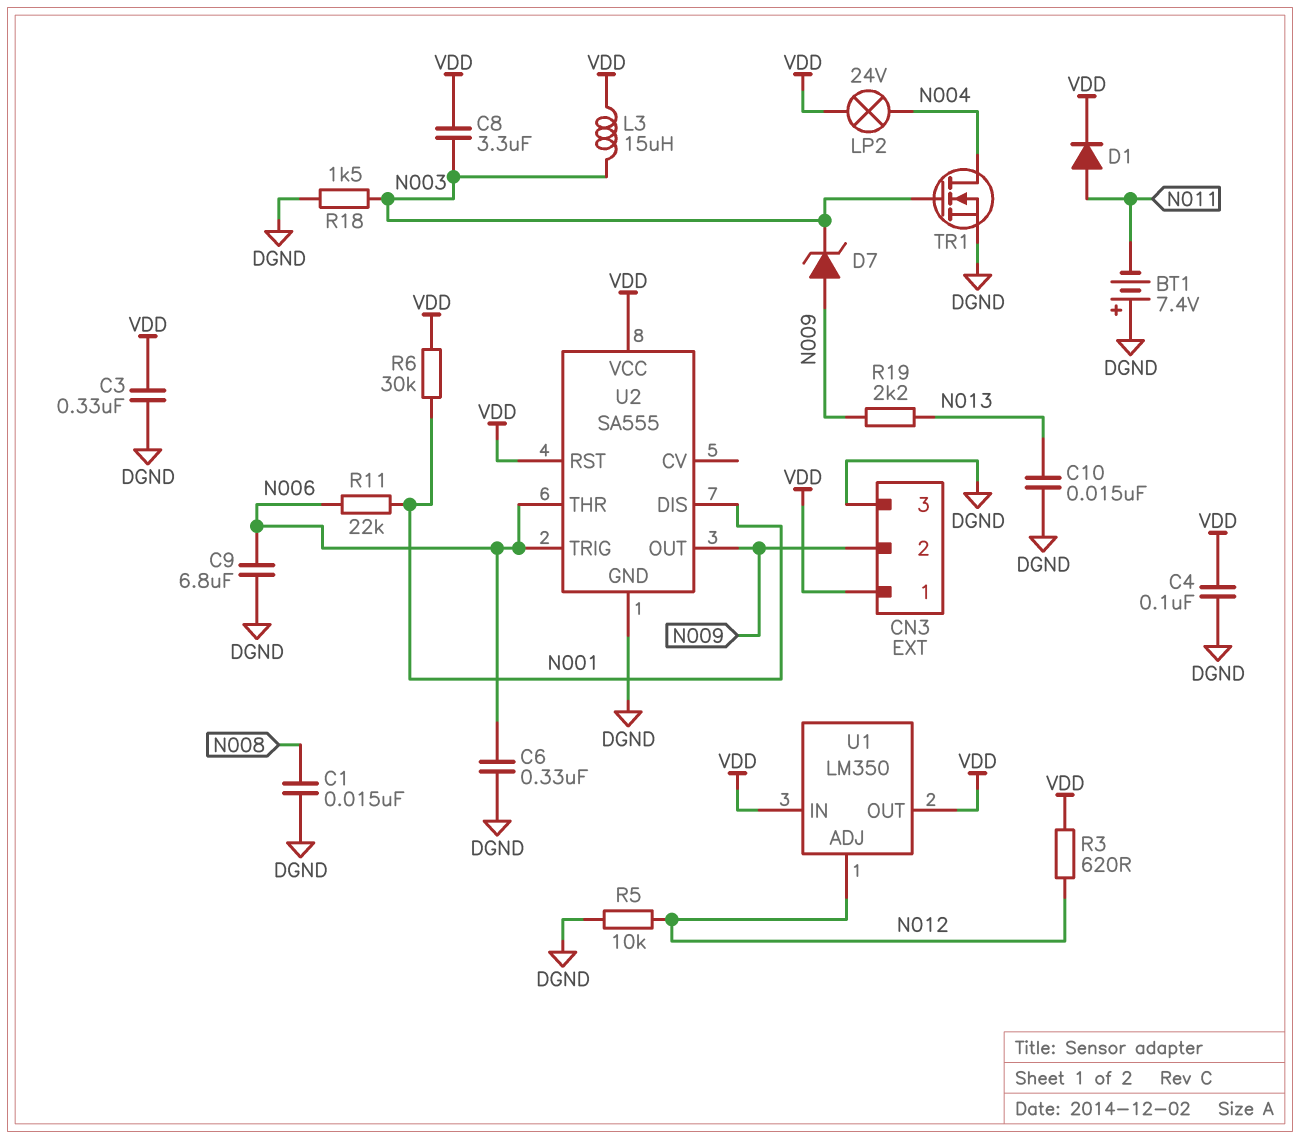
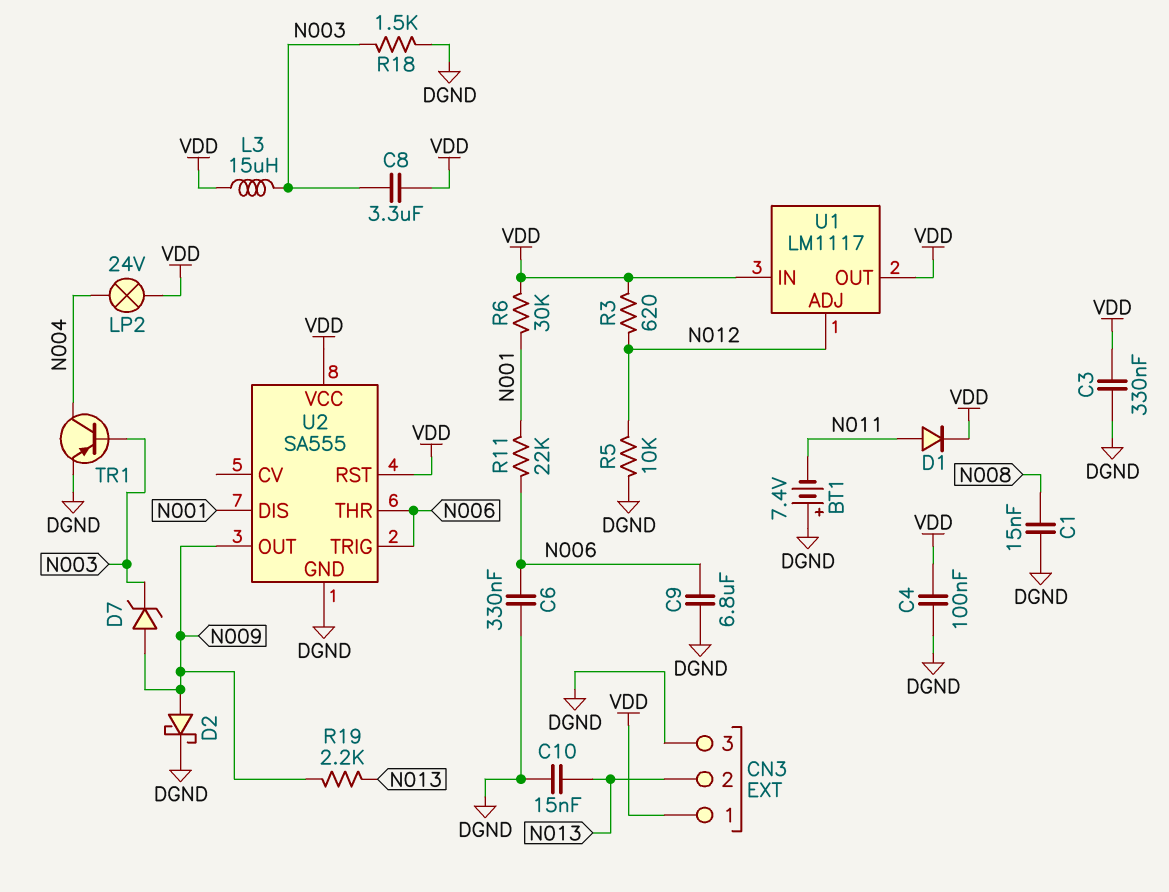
CN3 pin 2: N009 -> N013
D2: none -> schottky (A N009, K DGND)
TR1: NMOS (G N003, D N004, S DGND) -> PNP (B N003, C N004, E DGND)
U1: LM350 -> LM1117

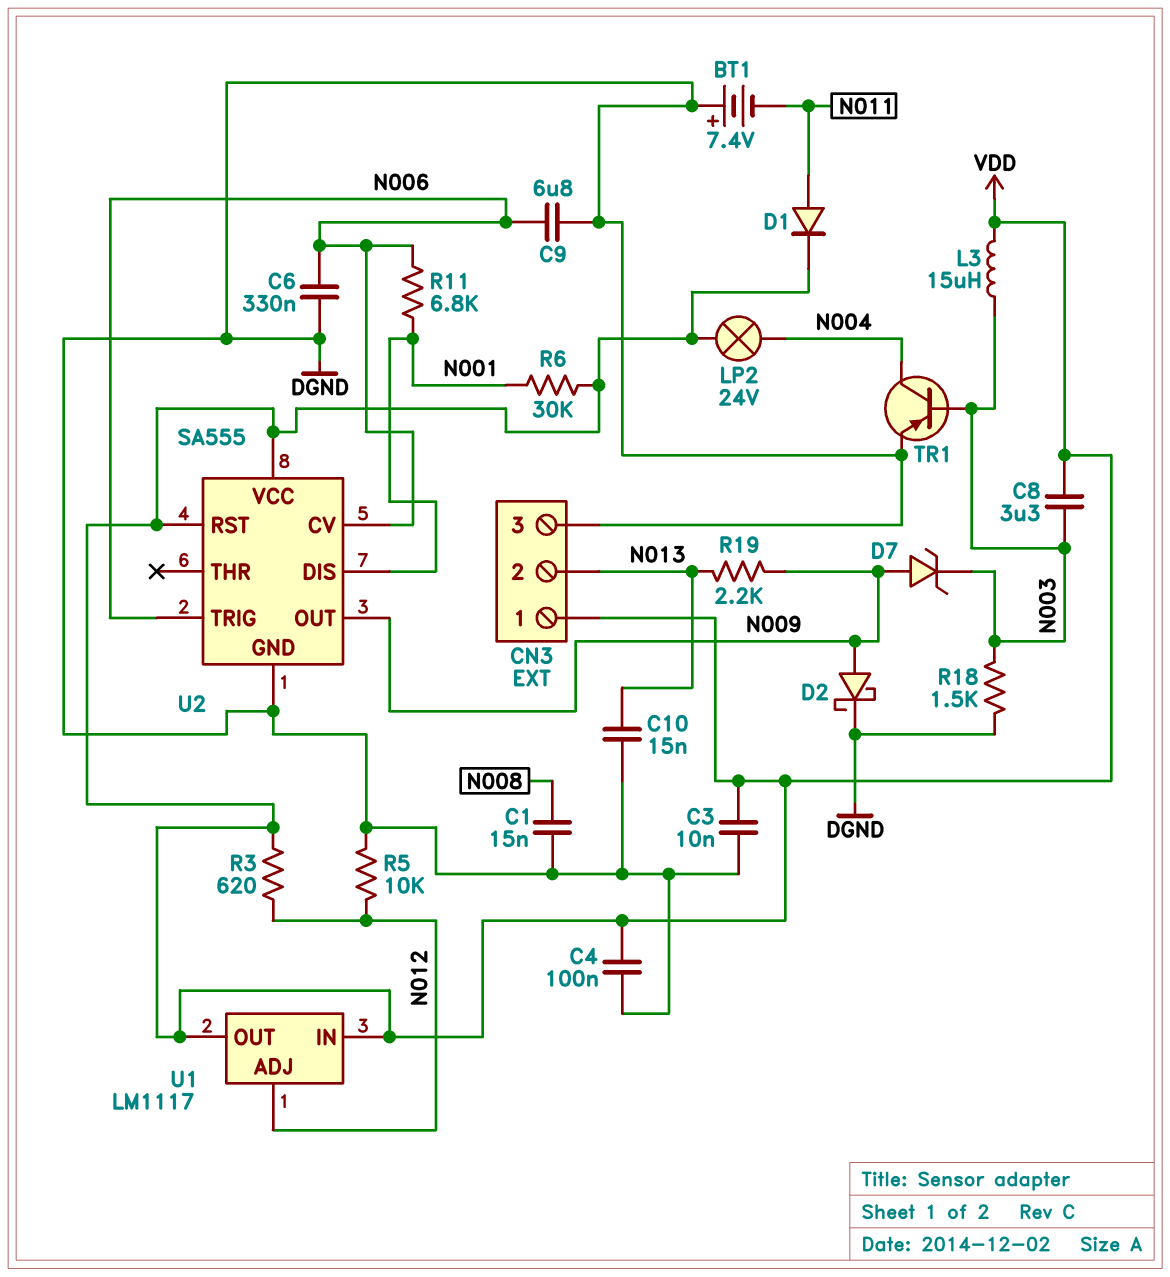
C3: 330nF (DGND, VDD) -> 10nF (DGND, VDD)
R11: 22k (N001, N006) -> 6.8k (N001, N006)
U2 pin CV: none -> N006
U2 pin THR: N006 -> none

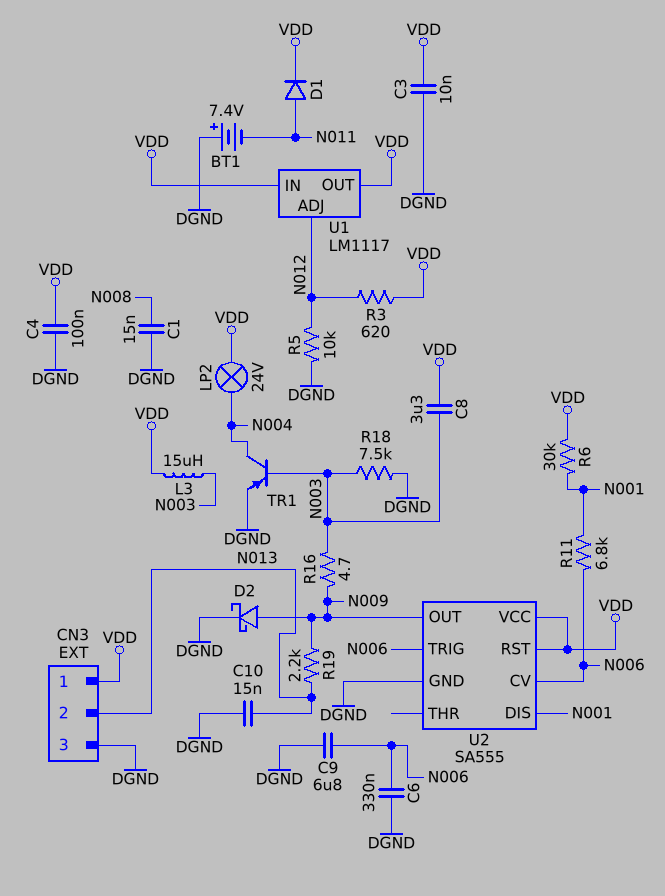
D7: zener (A N009, K N003) -> none
R16: none -> 4.7 (N003, N009)
R18: 1.5k (DGND, N003) -> 7.5k (DGND, N003)

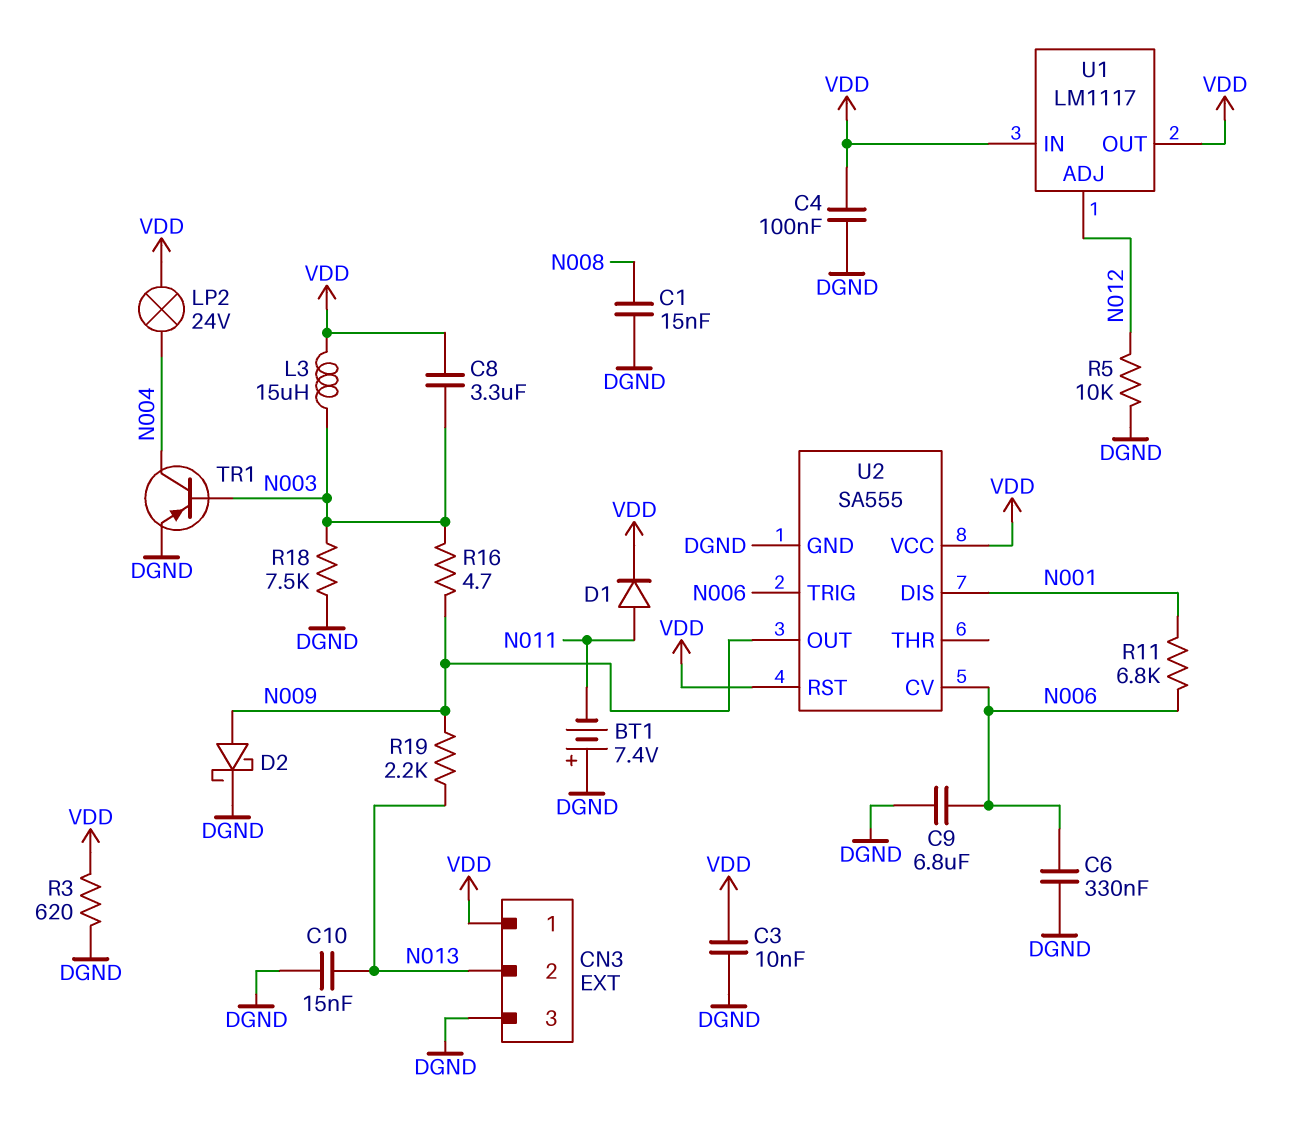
R3: 620 (N012, VDD) -> 620 (DGND, VDD)
R6: 30k (N001, VDD) -> none

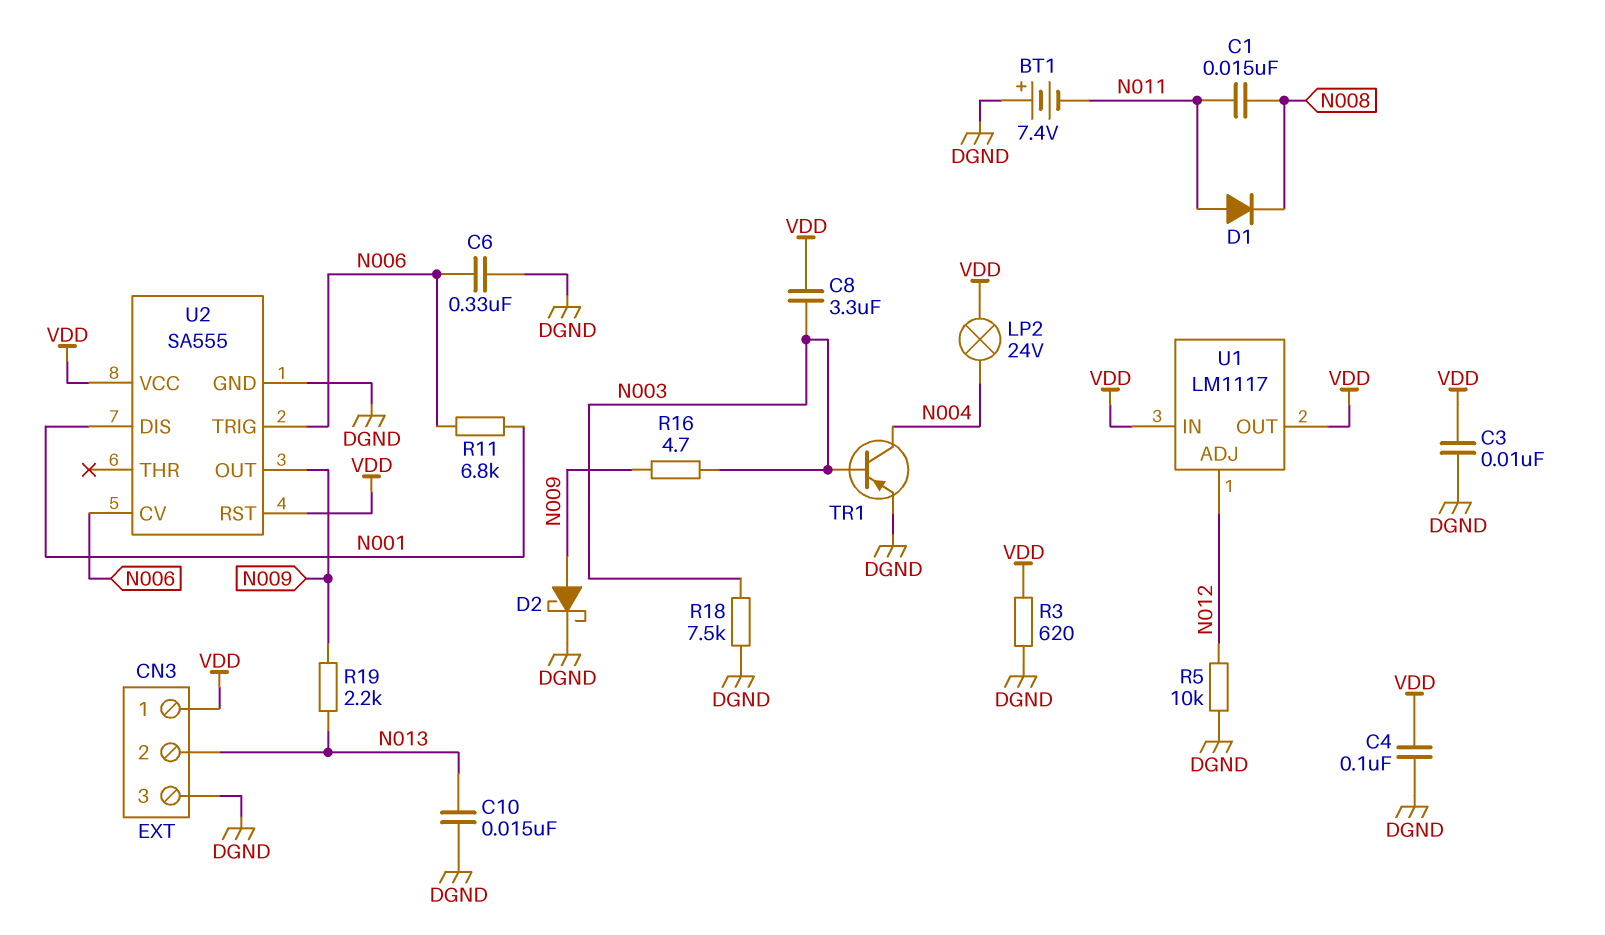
C1: 15nF (DGND, N008) -> 15nF (N008, N011)
C9: 6.8uF (DGND, N006) -> none
D1: diode (A N011, K VDD) -> diode (A N011, K N008)
L3: 15uH (N003, VDD) -> none

